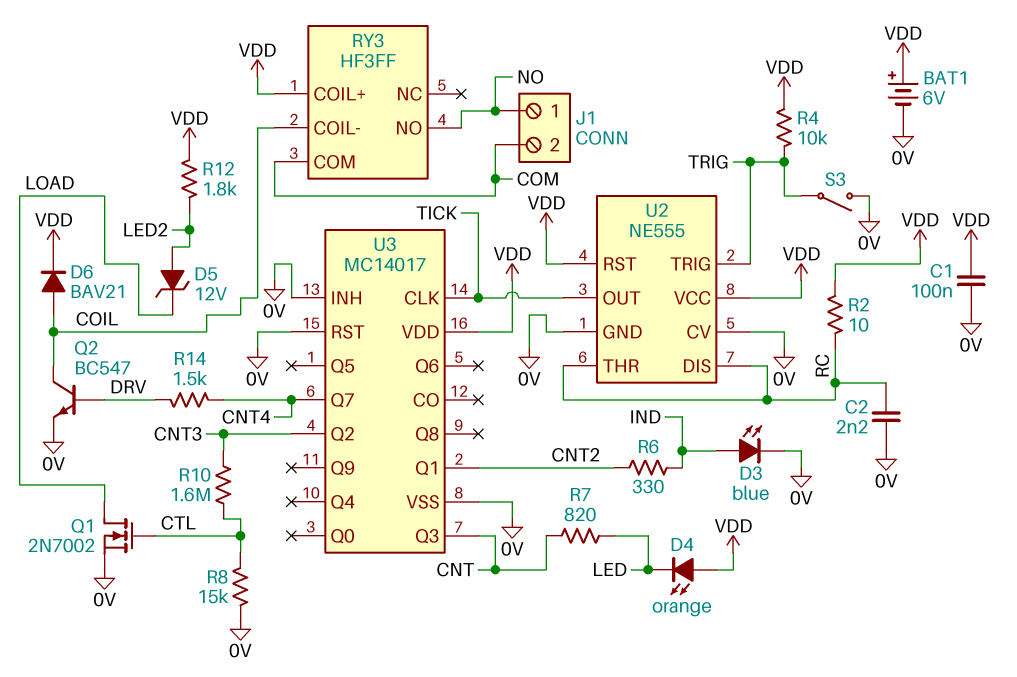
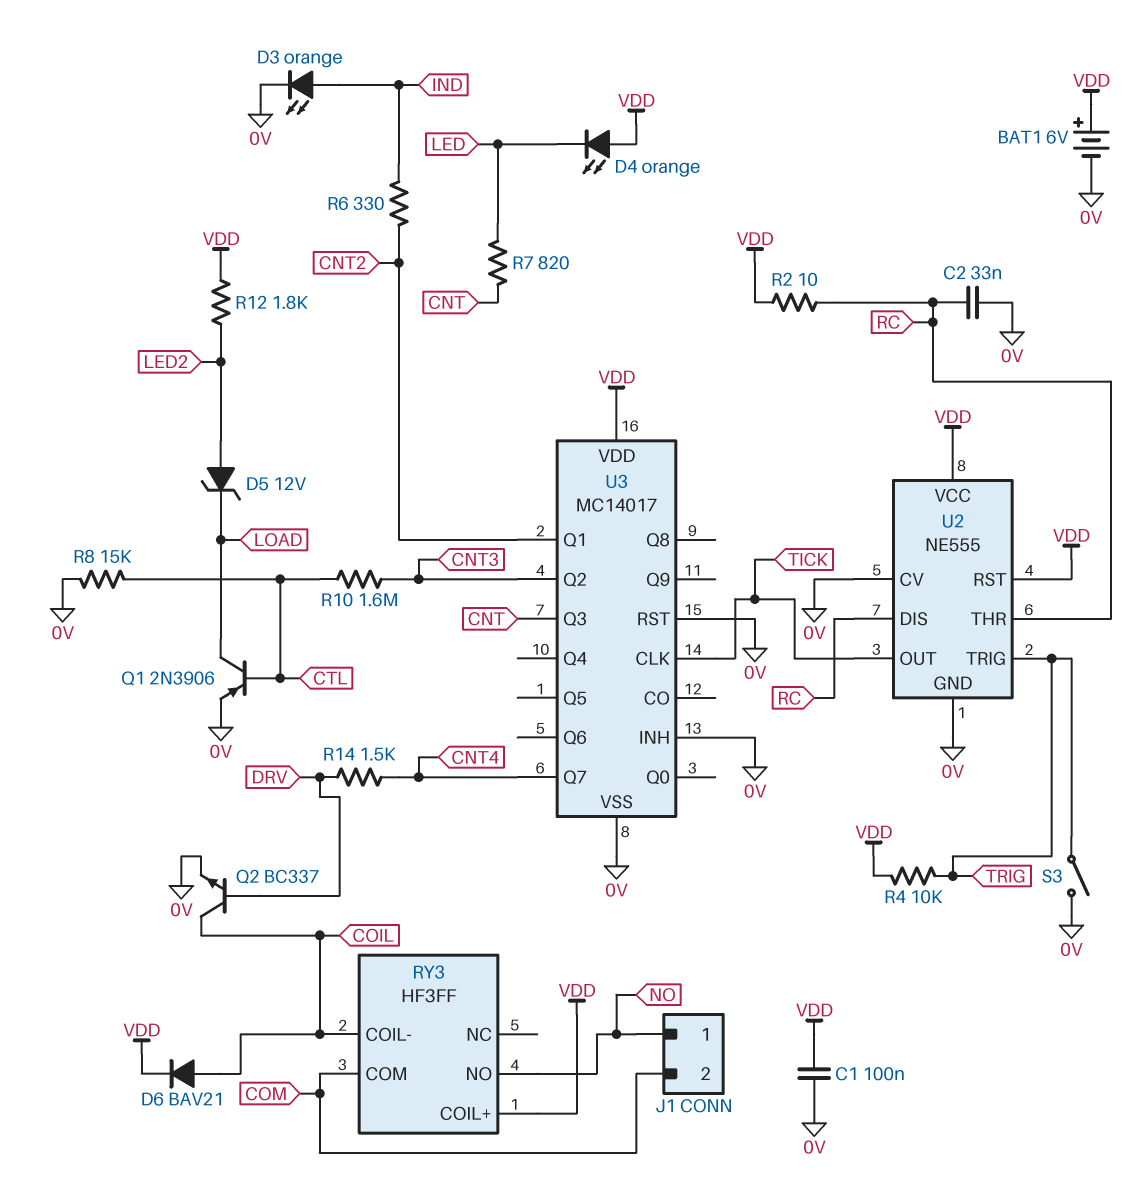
C2: 2.2nF (0V, RC) -> 33nF (0V, RC)
D3: LED blue (A IND, K 0V) -> LED orange (A IND, K 0V)
Q1: NMOS 2N7002 (G CTL, D LOAD, S 0V) -> PNP 2N3906 (B CTL, C LOAD, E 0V)
Q2: NPN BC547 (B DRV, C COIL, E 0V) -> NPN BC337 (B DRV, C COIL, E 0V)

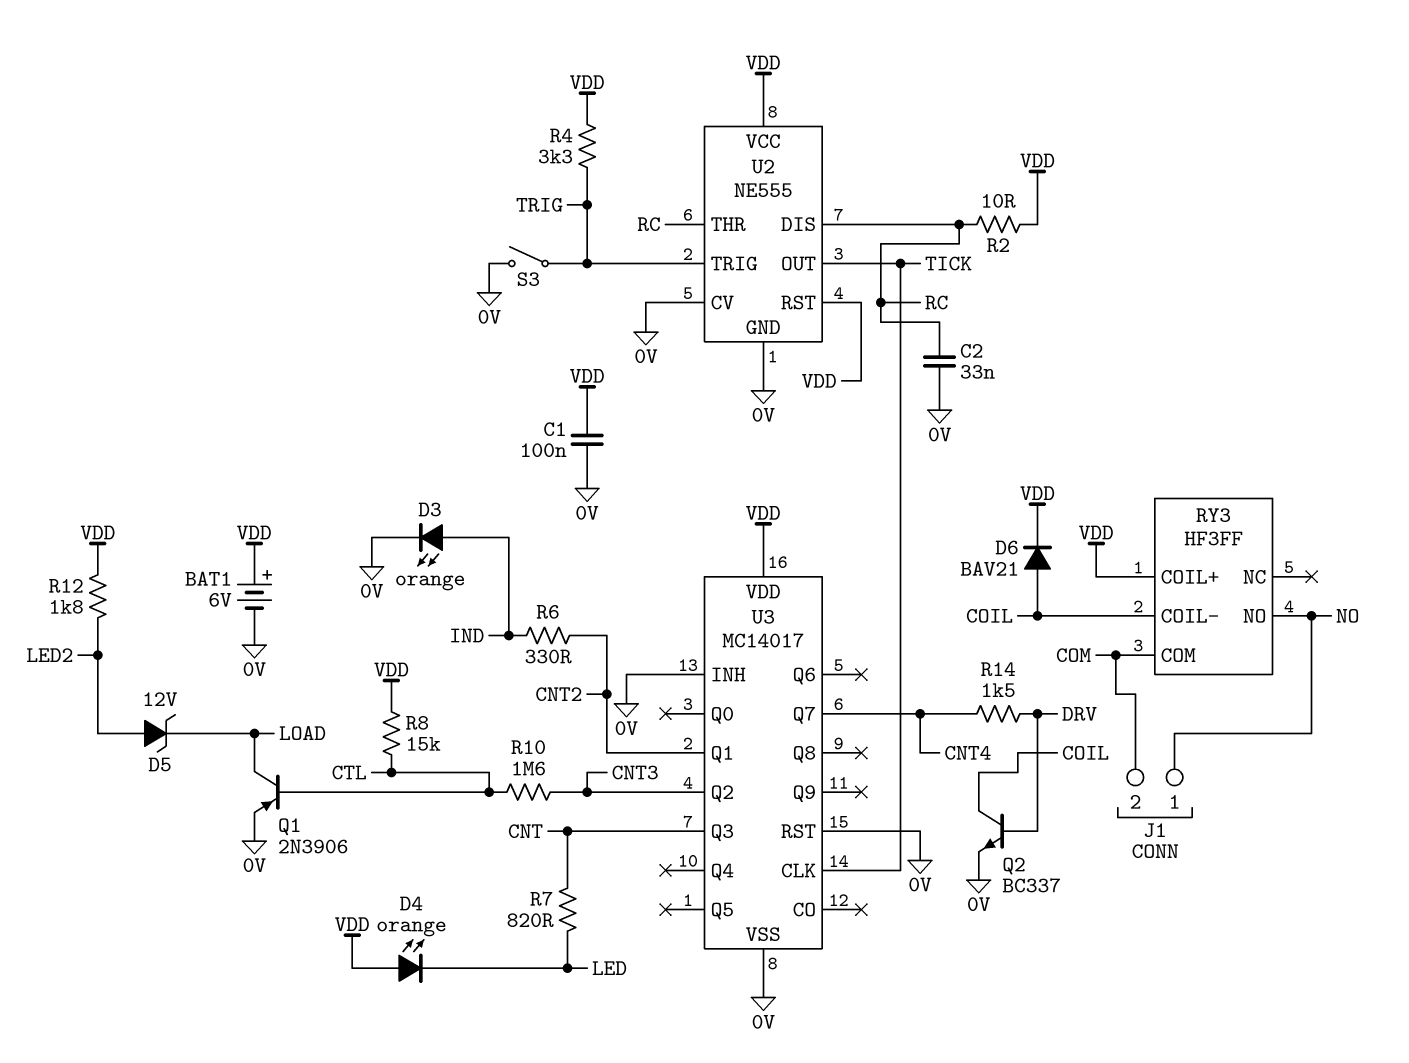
R4: 10k (TRIG, VDD) -> 3.3k (TRIG, VDD)
R8: 15k (0V, CTL) -> 15k (CTL, VDD)

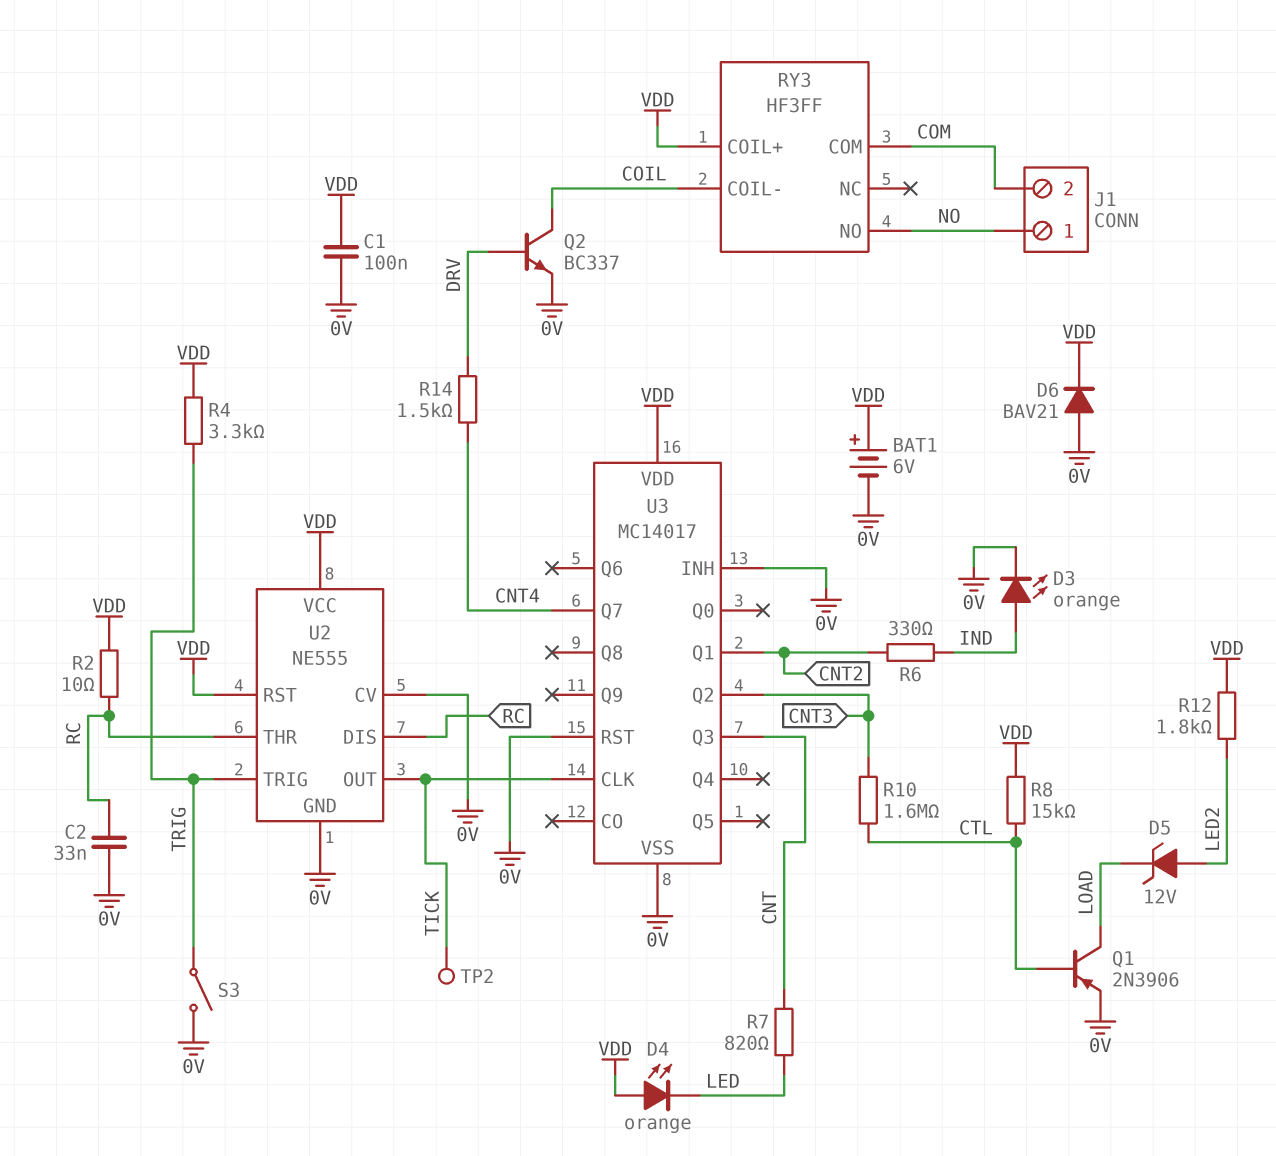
D6: diode BAV21 (A COIL, K VDD) -> diode BAV21 (A 0V, K VDD)
TP2: none -> test point (TICK)

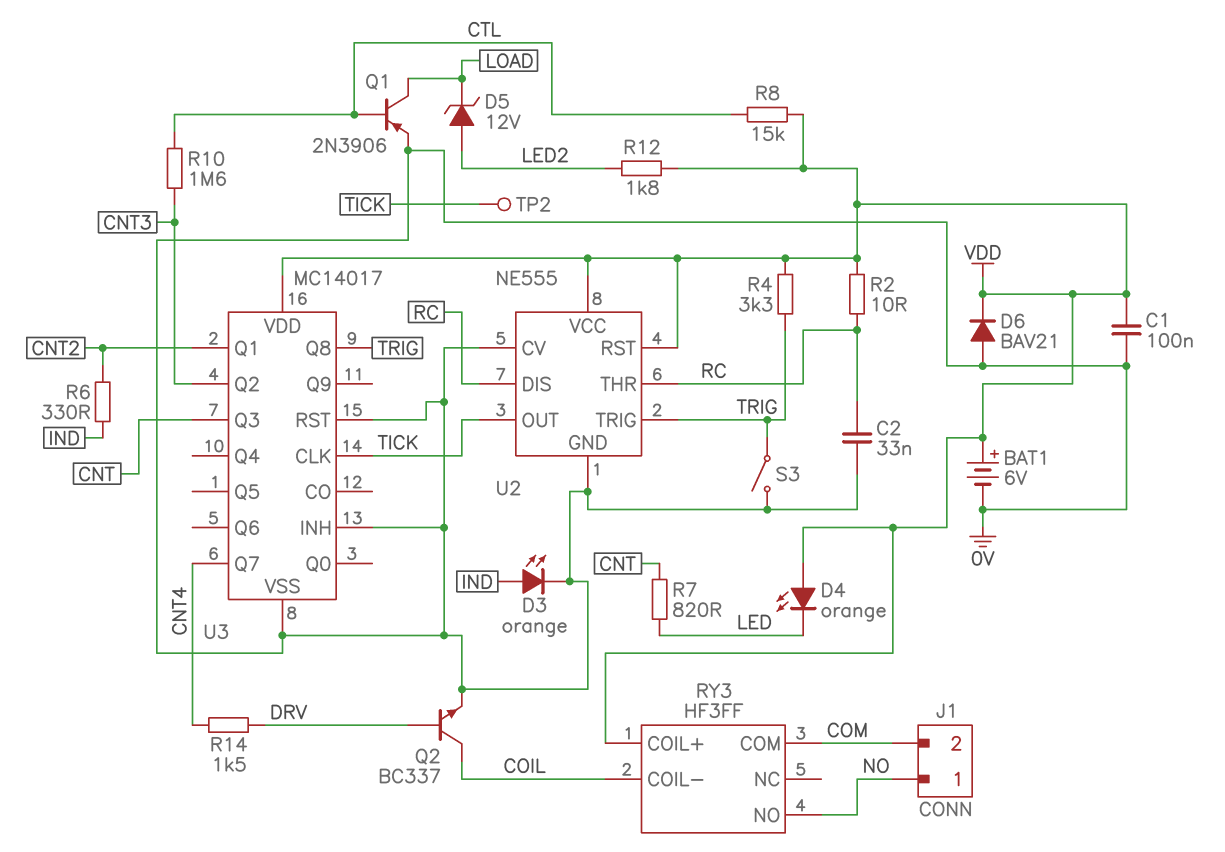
U3 pin Q8: none -> TRIG

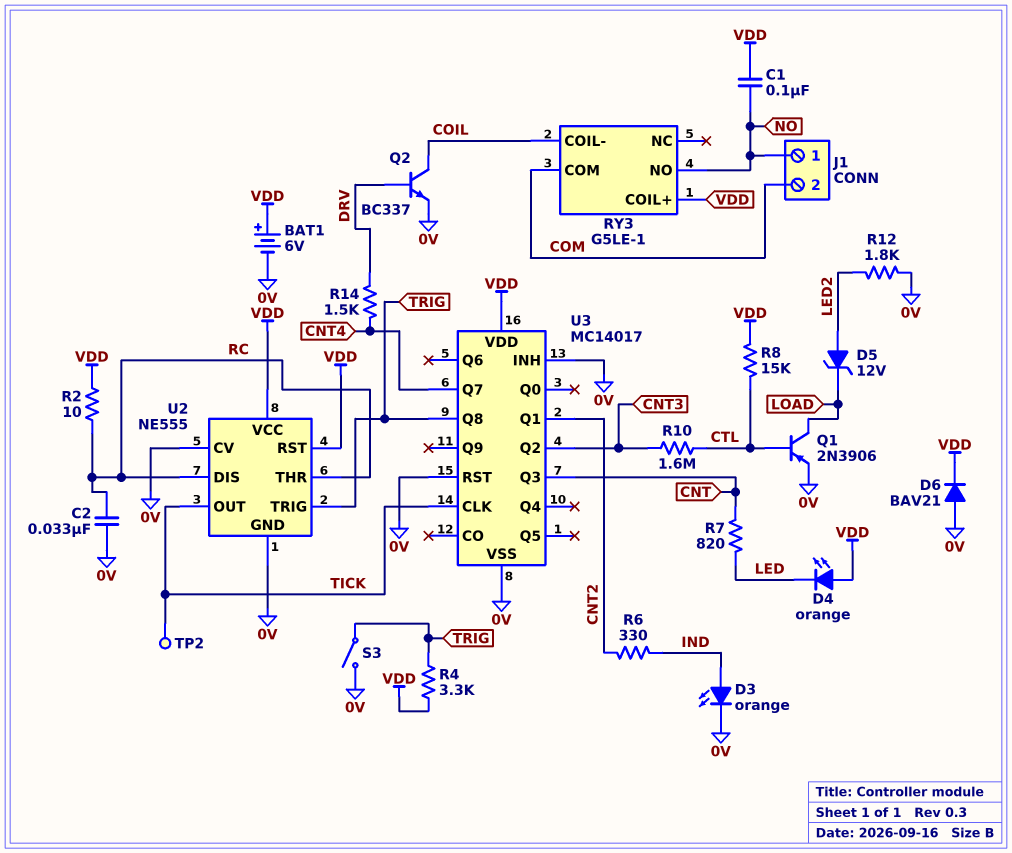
C1: 100nF (0V, VDD) -> 100nF (NO, VDD)
R12: 1.8k (LED2, VDD) -> 1.8k (0V, LED2)
RY3: HF3FF -> G5LE-1

